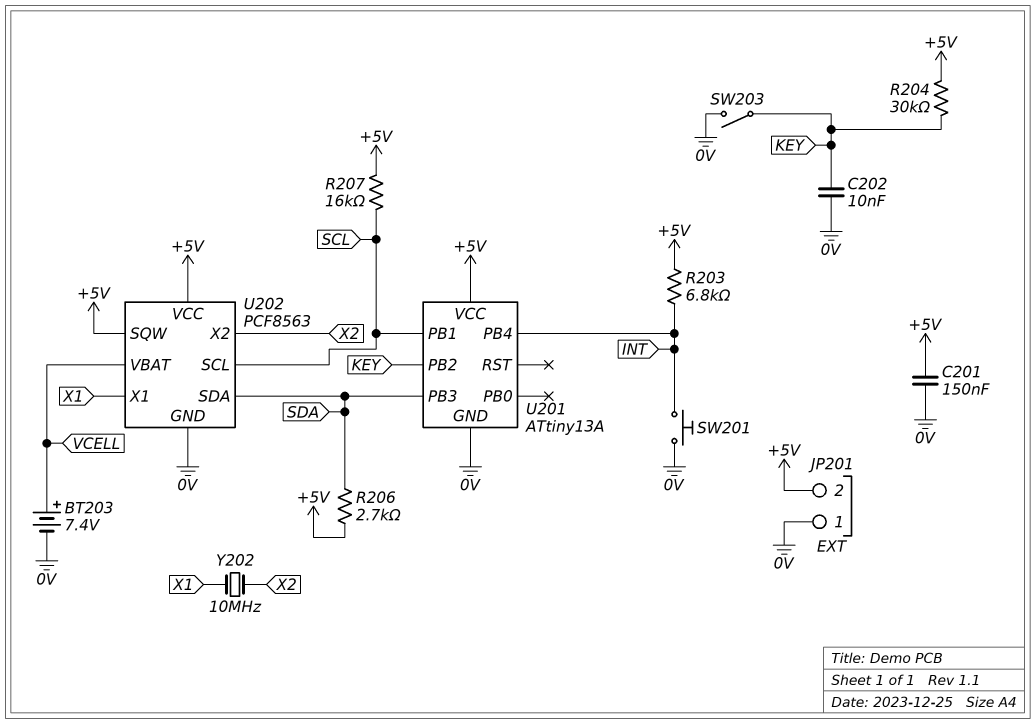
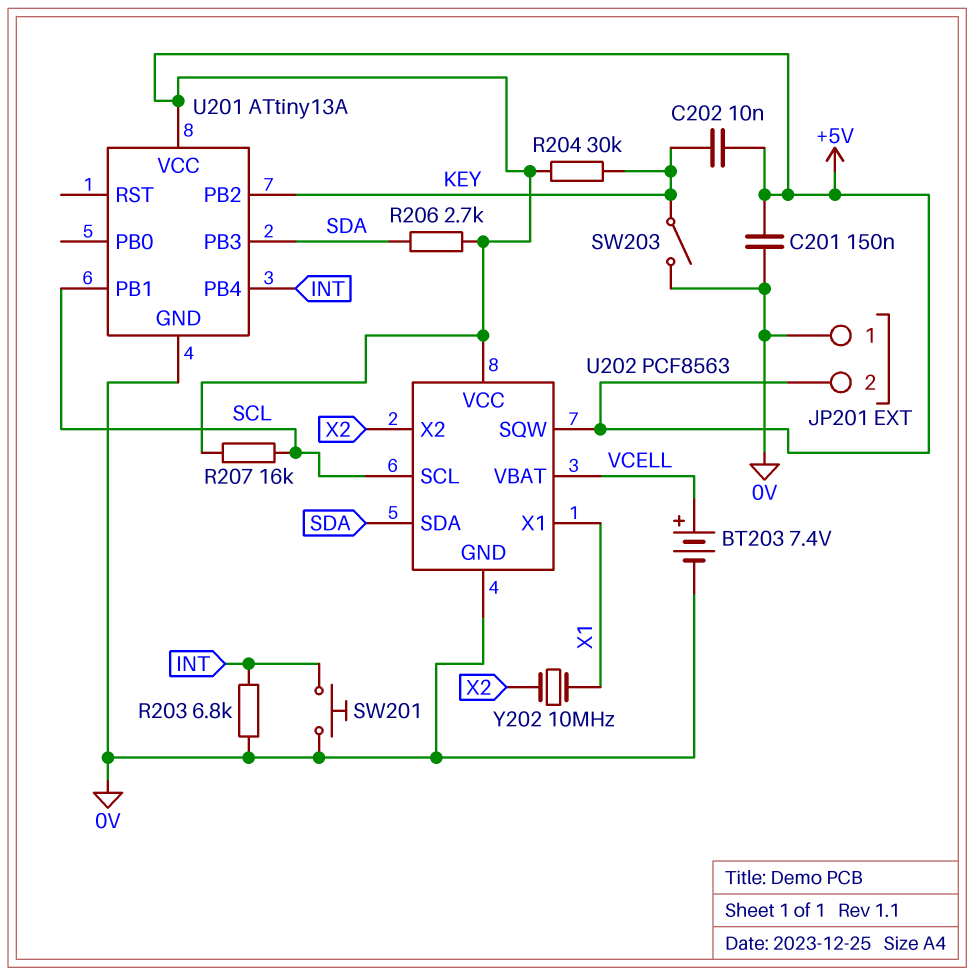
C202: 10nF (0V, KEY) -> 10nF (+5V, KEY)
R203: 6.8k (+5V, INT) -> 6.8k (0V, INT)

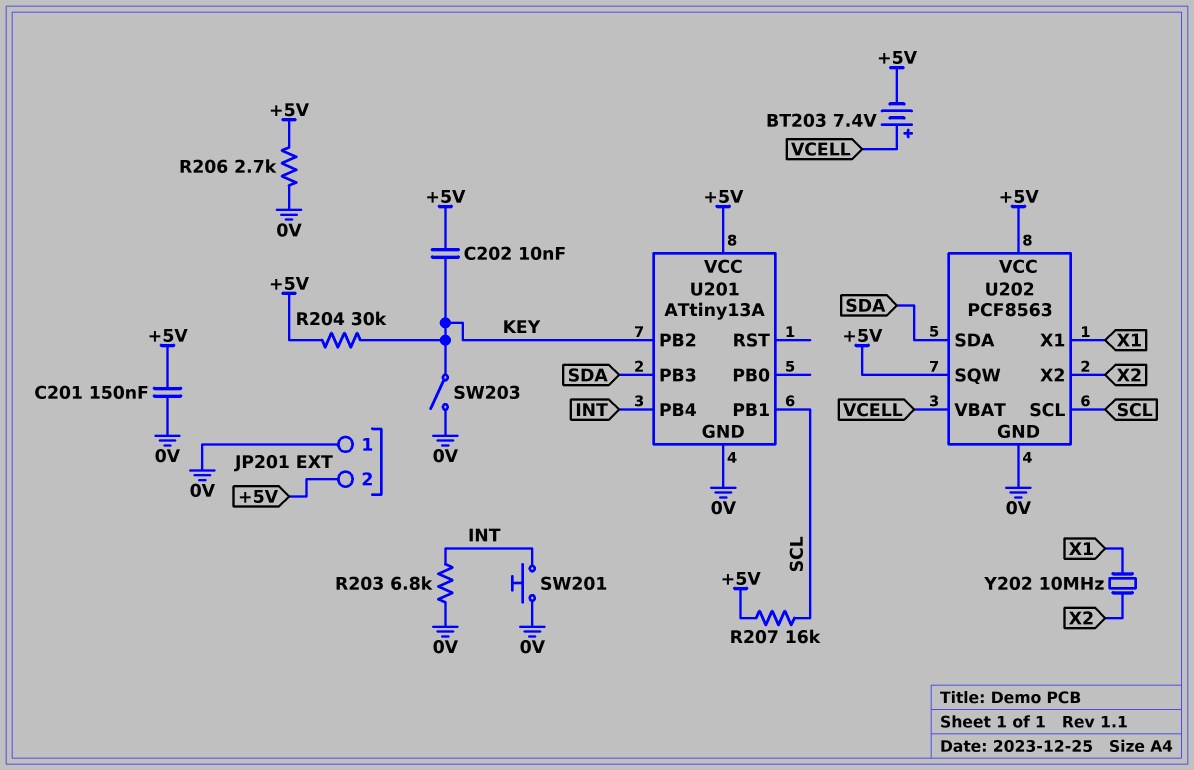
BT203: 7.4V (plus VCELL, minus 0V) -> 7.4V (plus VCELL, minus +5V)
R206: 2.7k (+5V, SDA) -> 2.7k (+5V, 0V)

